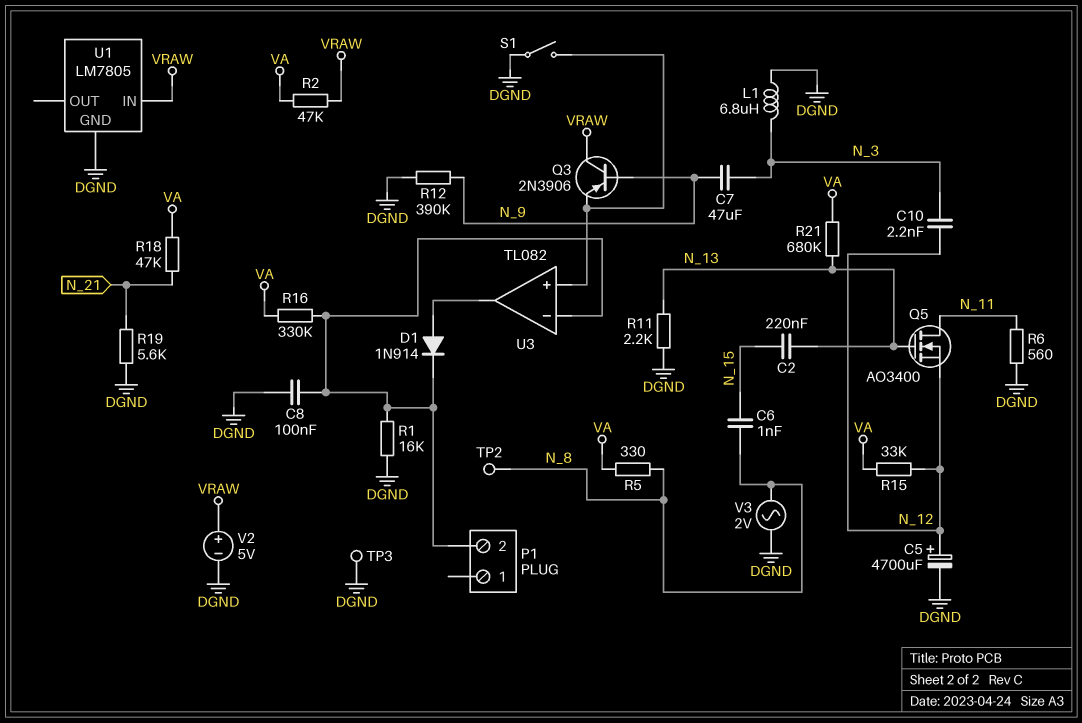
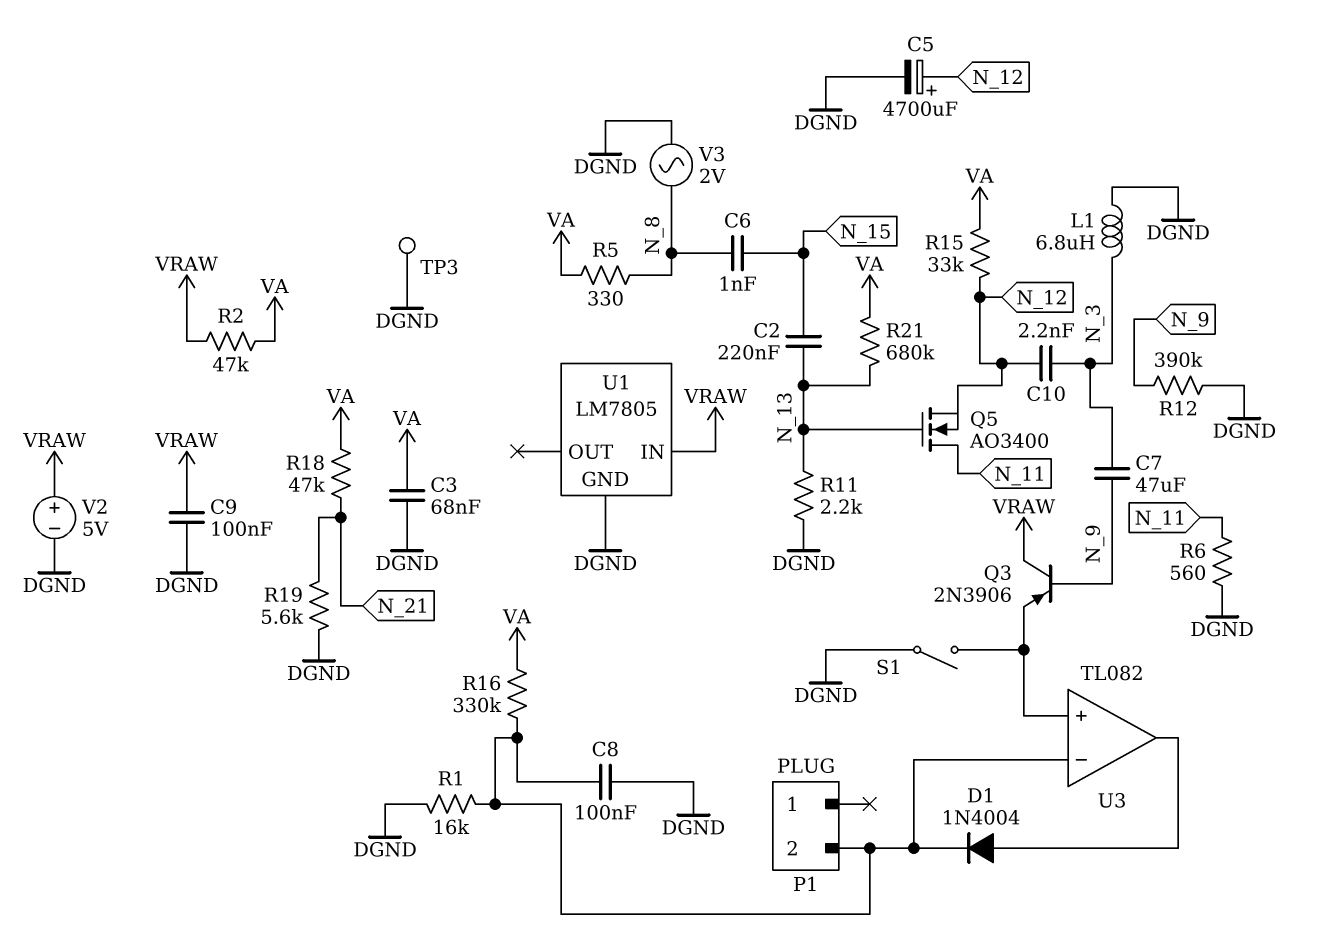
C3: none -> 68nF (DGND, VA)
C9: none -> 100nF (DGND, VRAW)
D1: diode 1N914 (A U3/out, K P1/2) -> diode 1N4004 (A U3/out, K P1/2)
TP2: test point (N_8) -> none

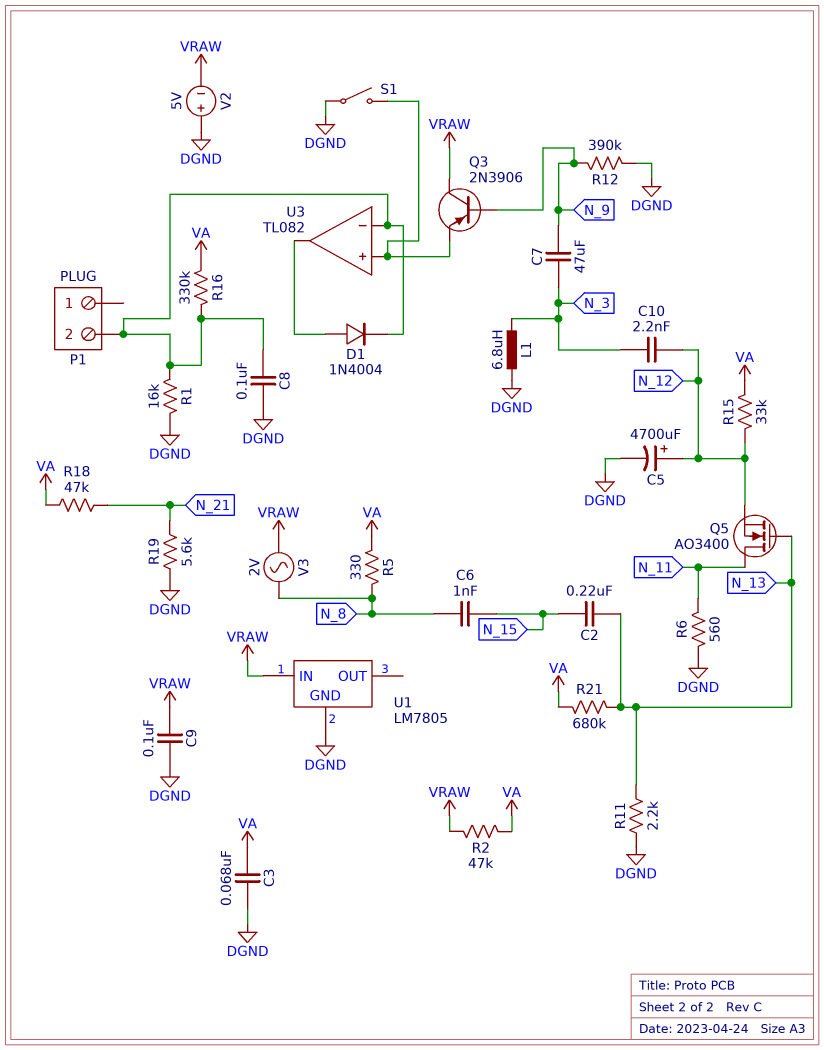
TP3: test point (DGND) -> none
V2: 5V (plus VRAW, minus DGND) -> 5V (plus DGND, minus VRAW)
V3: AC 2V (DGND, N_8) -> AC 2V (N_8, VRAW)

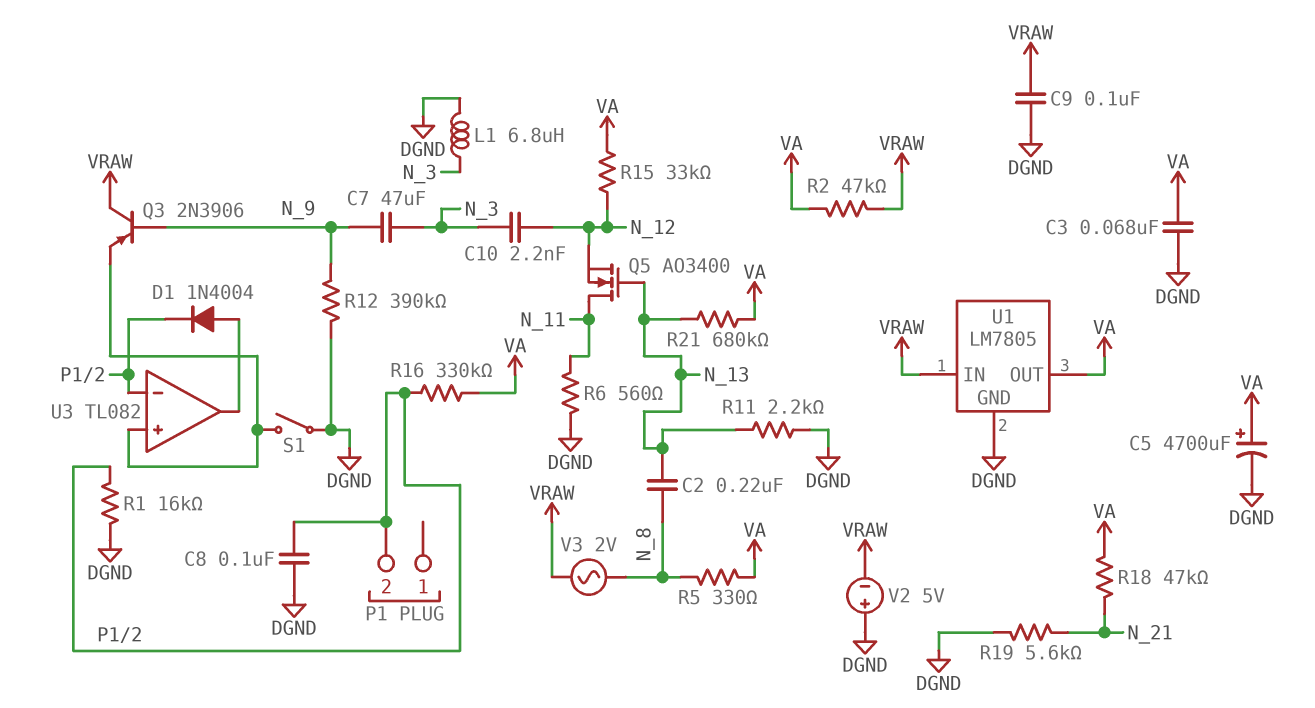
C2: 220nF (N_13, N_15) -> 220nF (N_8, N_13)
C5: 4700uF (plus N_12, minus DGND) -> 4700uF (plus VA, minus DGND)
C6: 1nF (N_8, N_15) -> none
U1 pin OUT: none -> VA

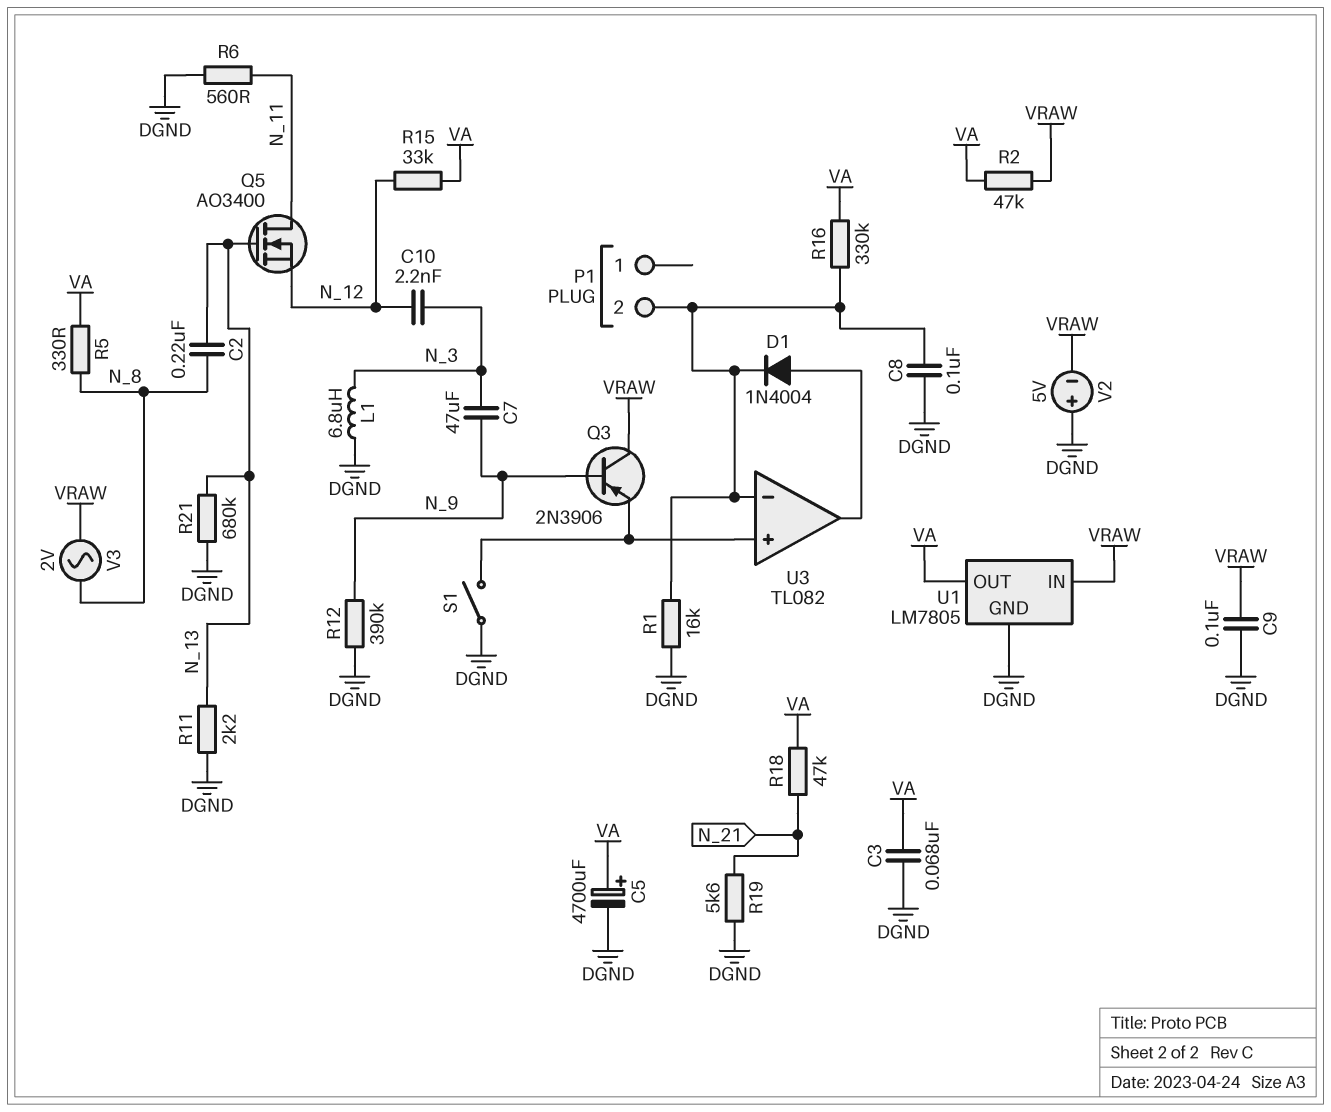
R21: 680k (N_13, VA) -> 680k (DGND, N_13)

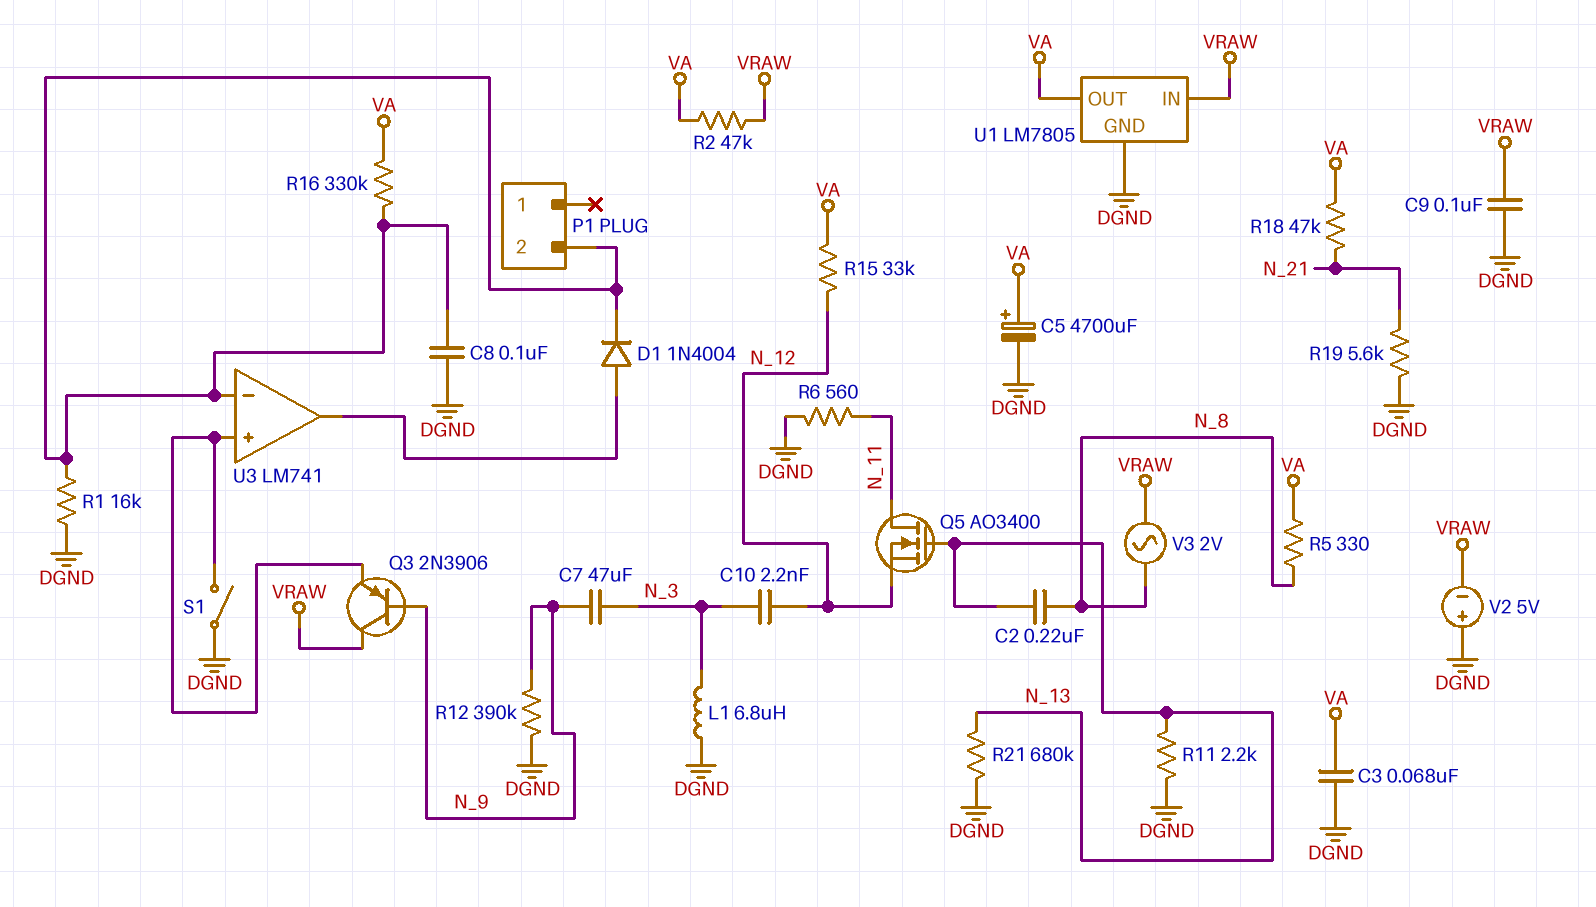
U3: TL082 -> LM741

